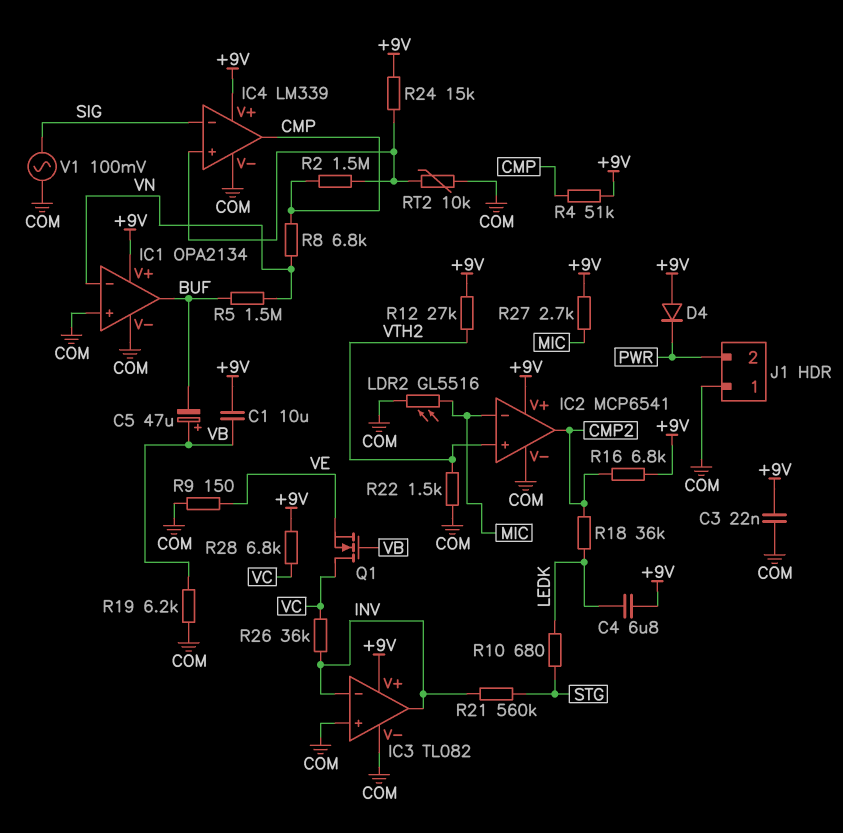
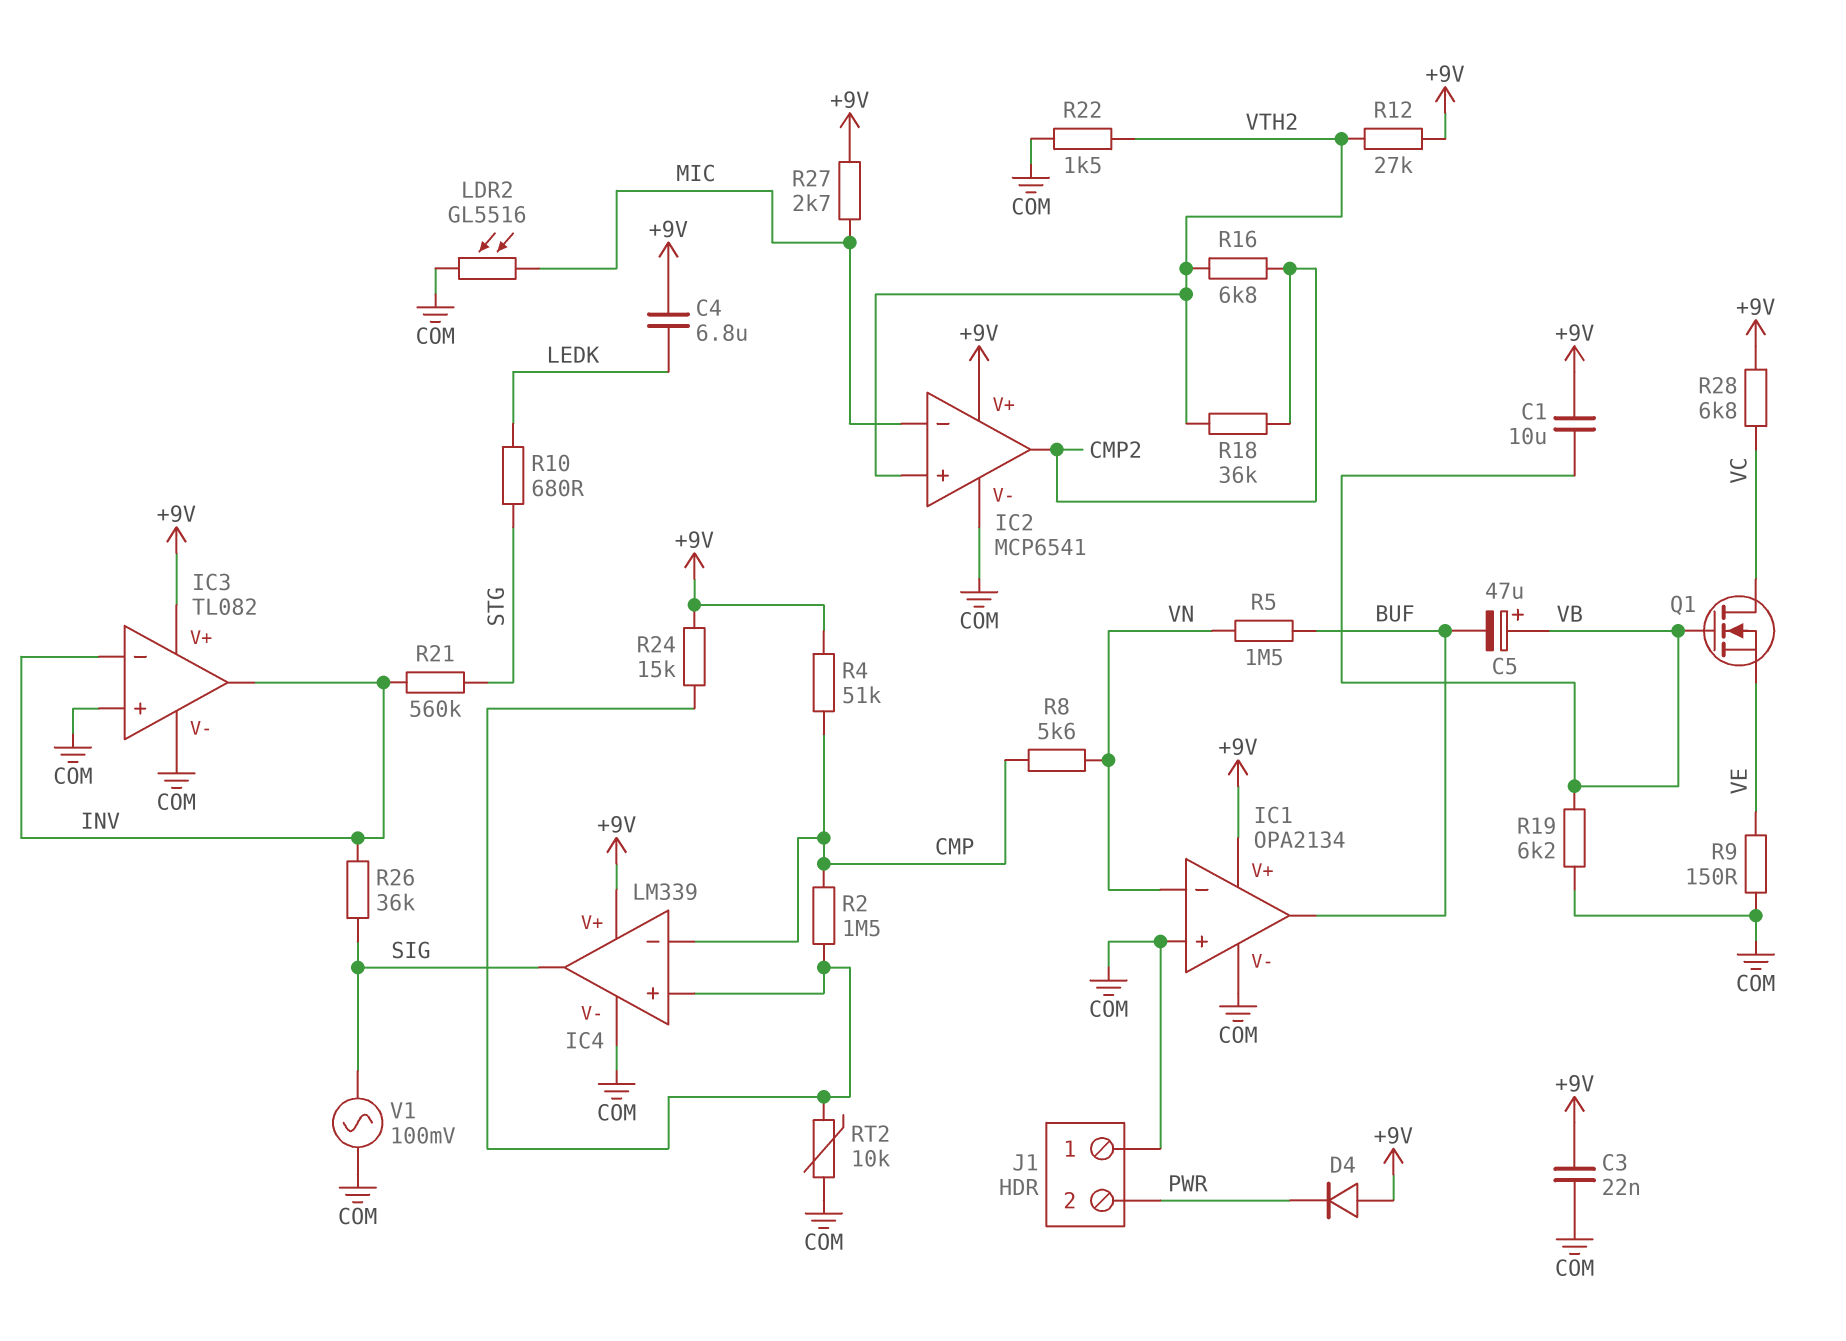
IC4 pin in-: SIG -> CMP
IC4 pin out: CMP -> SIG
R8: 6.8k (CMP, VN) -> 5.6k (CMP, VN)
R16: 6.8k (+9V, CMP2) -> 6.8k (CMP2, VTH2)
R18: 36k (CMP2, LEDK) -> 36k (CMP2, VTH2)
R26: 36k (INV, VC) -> 36k (INV, SIG)

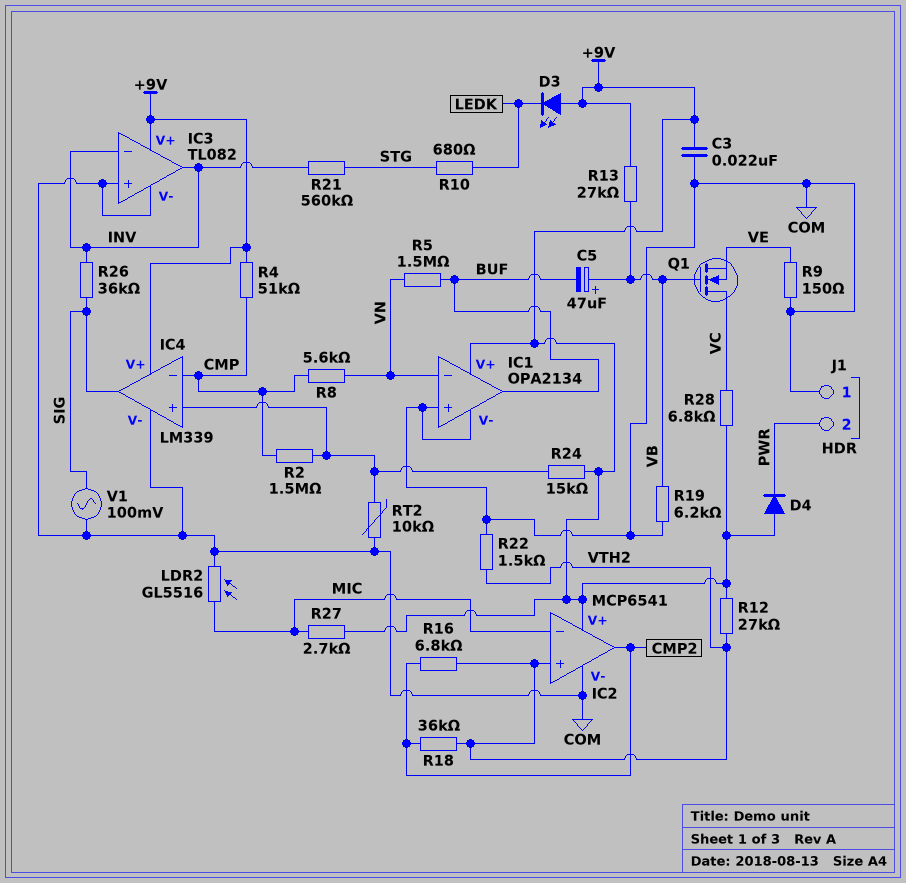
C1: 10uF (+9V, VB) -> none
C4: 6.8uF (+9V, LEDK) -> none
D3: none -> LED (A +9V, K LEDK)
R13: none -> 27k (+9V, VB)

